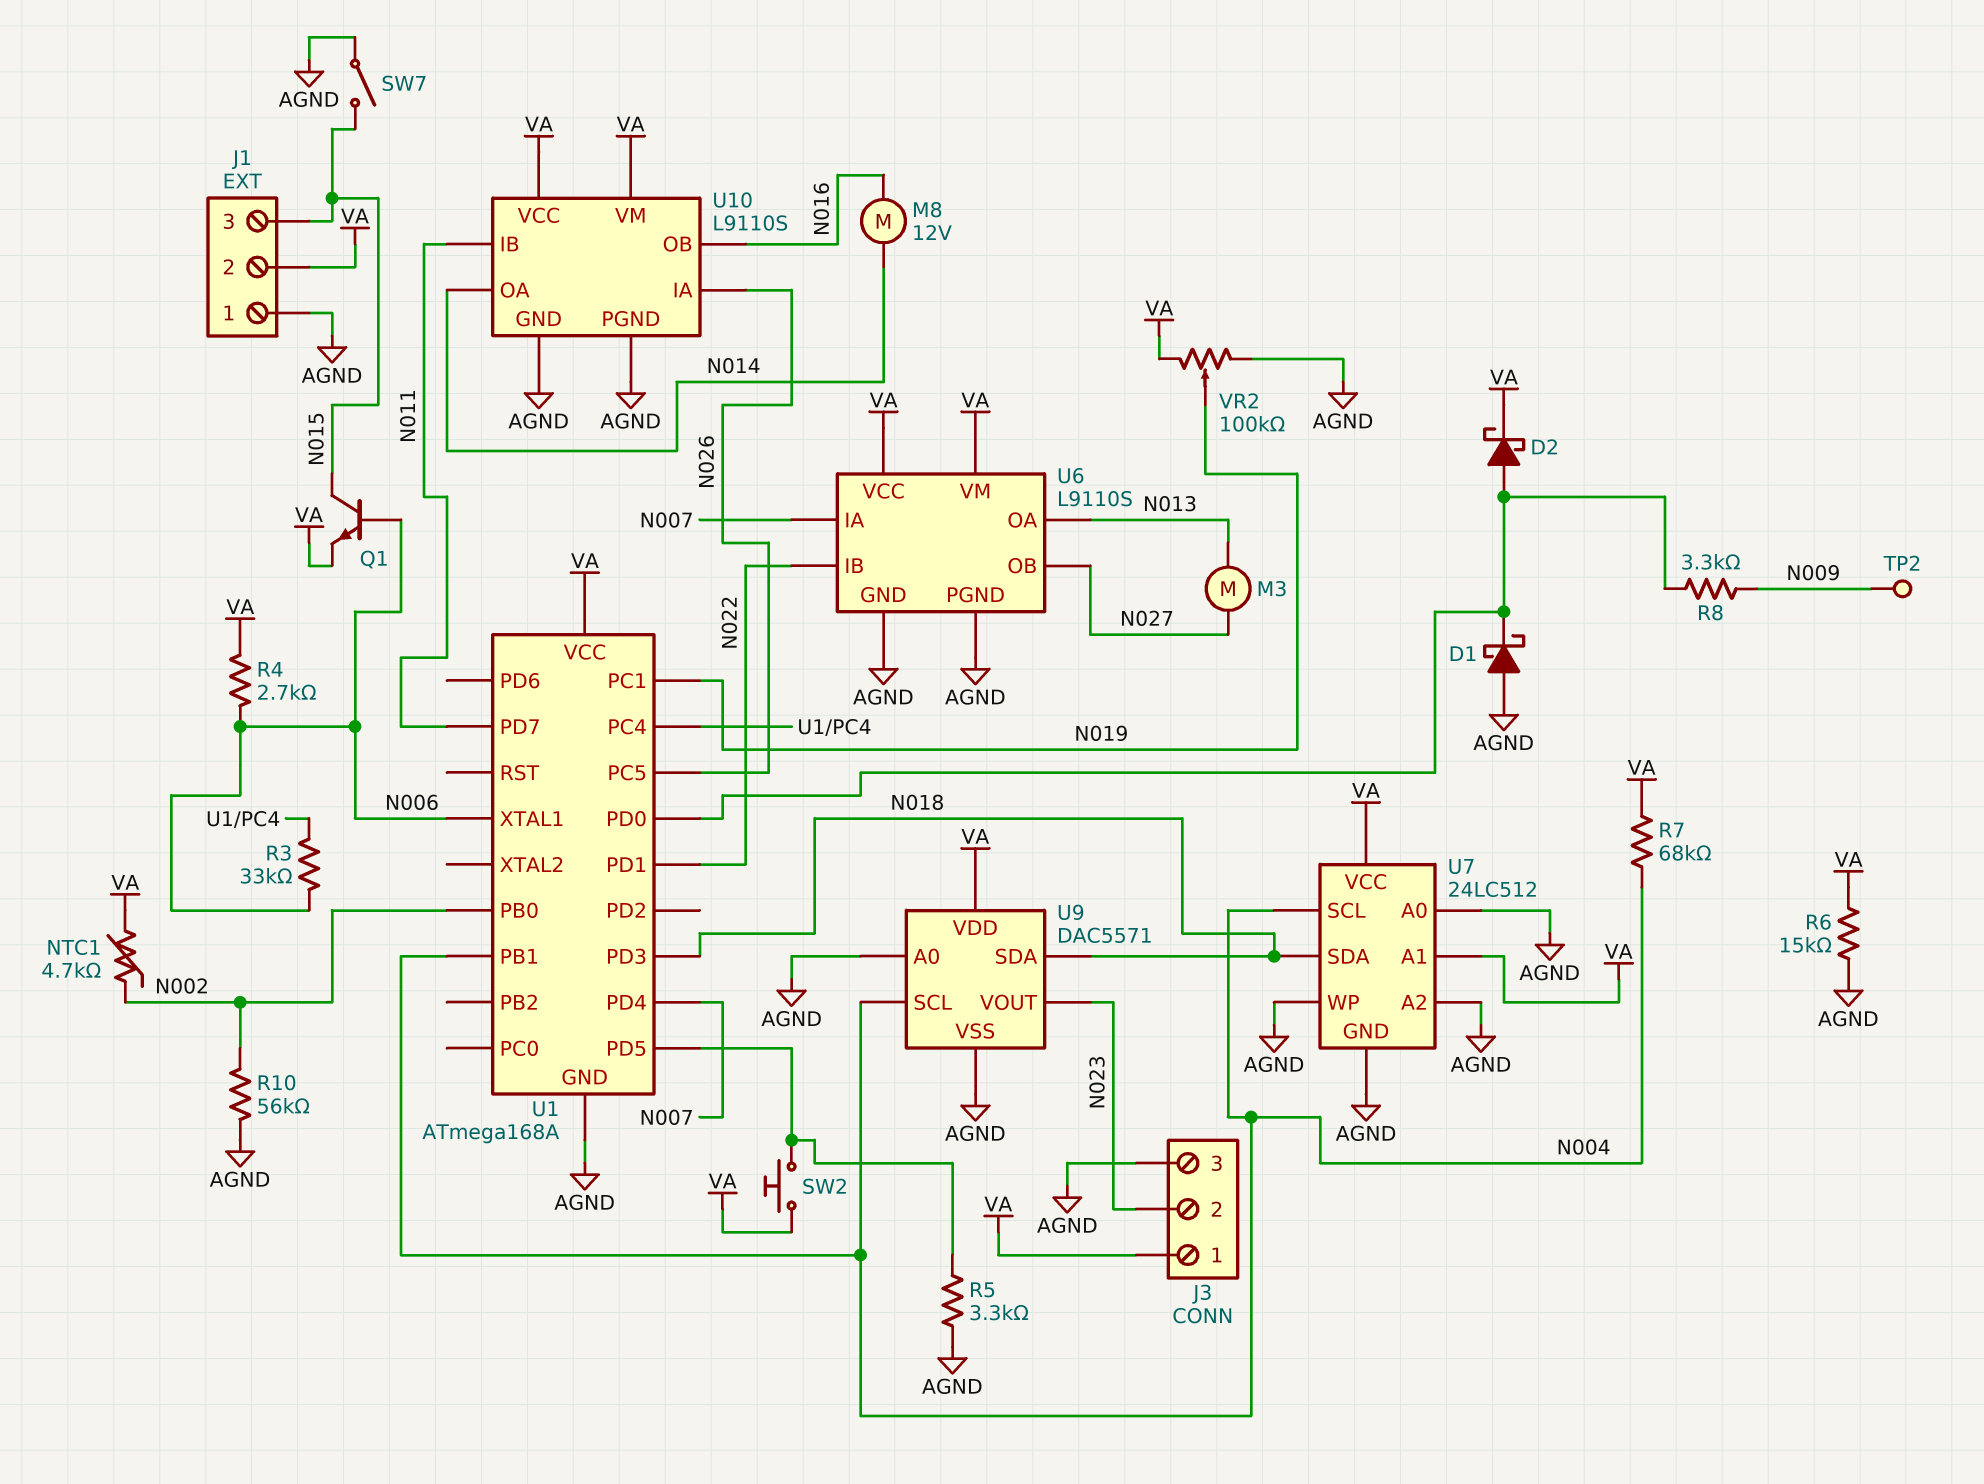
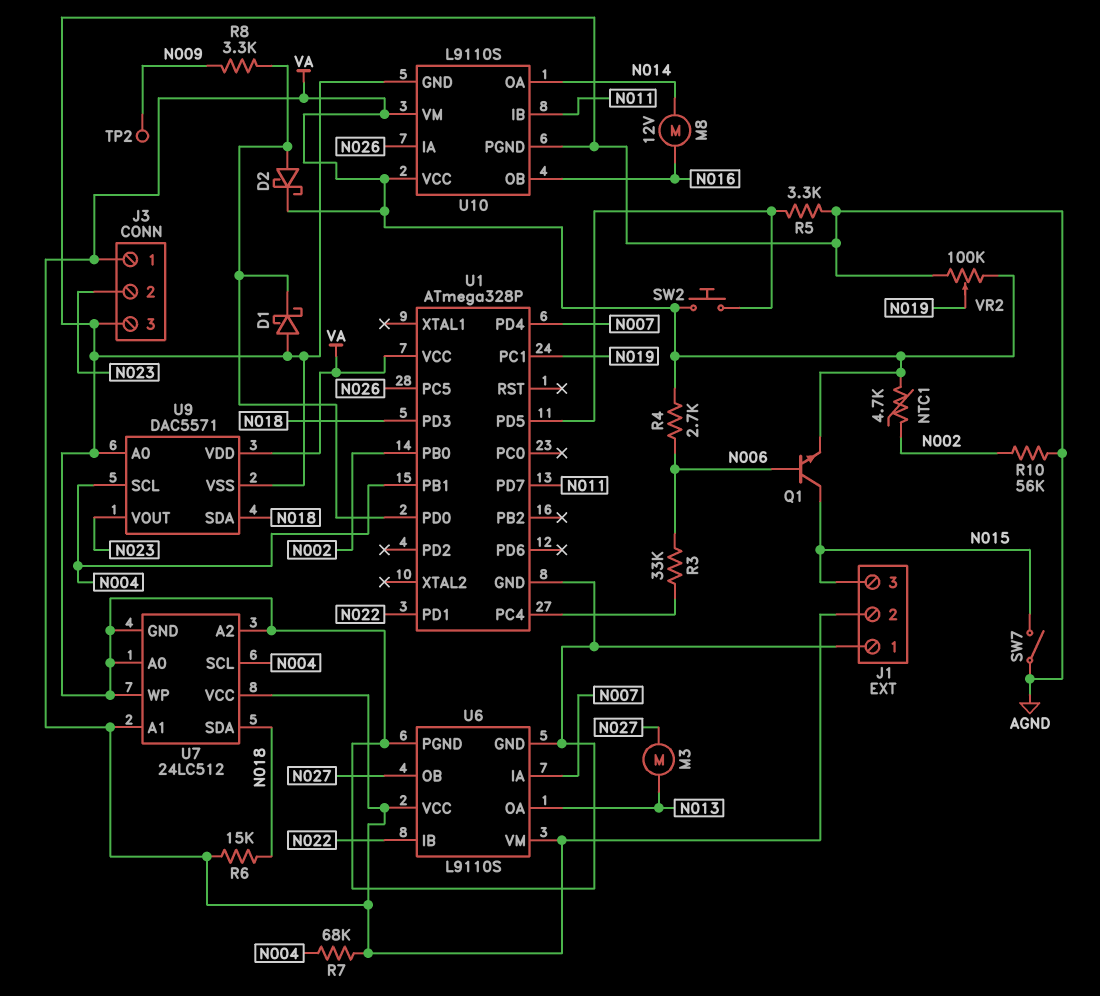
R6: 15k (AGND, VA) -> 15k (N018, VA)
U1: ATmega168A -> ATmega328P
U1 pin XTAL1: N006 -> none

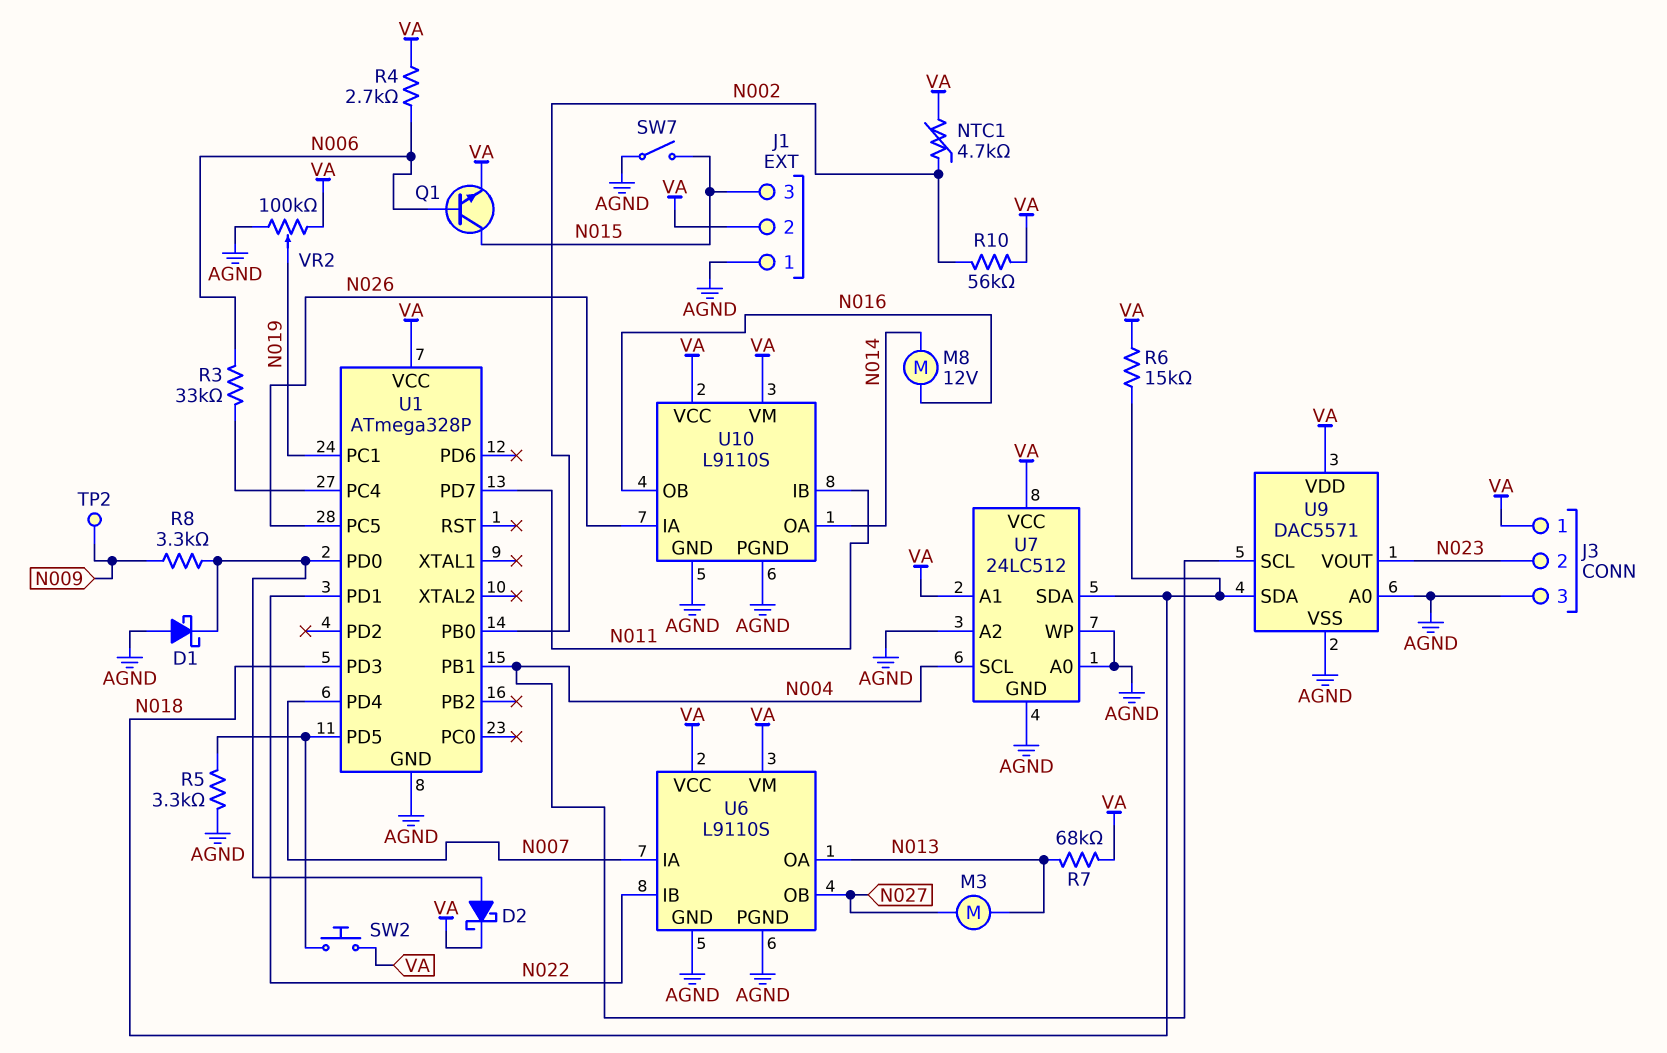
R7: 68k (N004, VA) -> 68k (N013, VA)
R10: 56k (AGND, N002) -> 56k (N002, VA)

